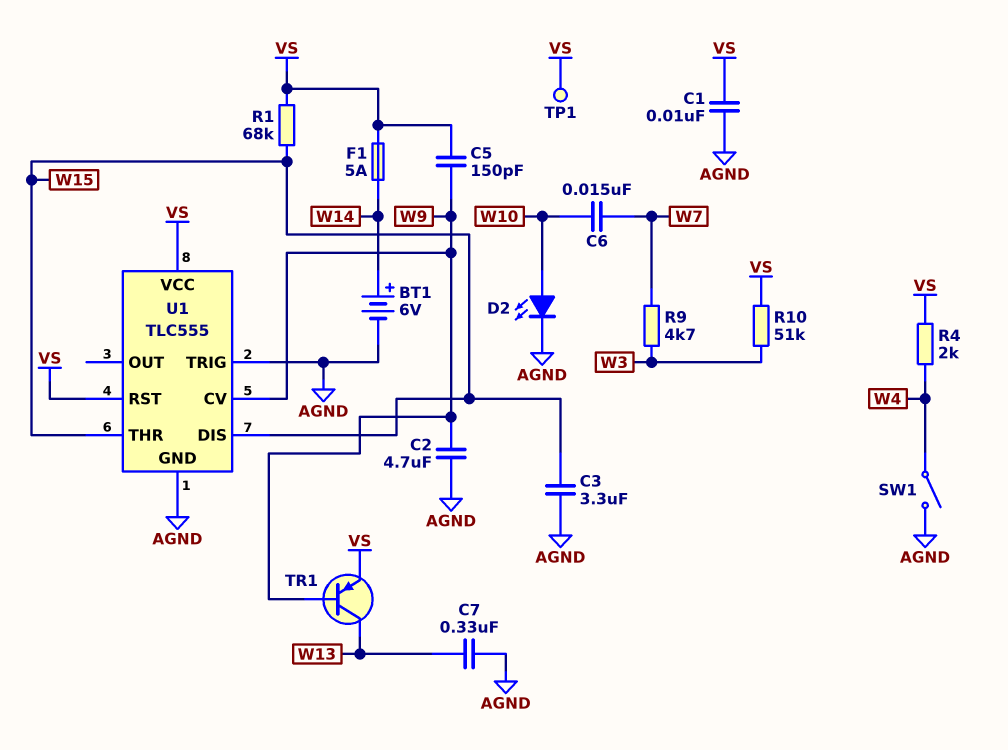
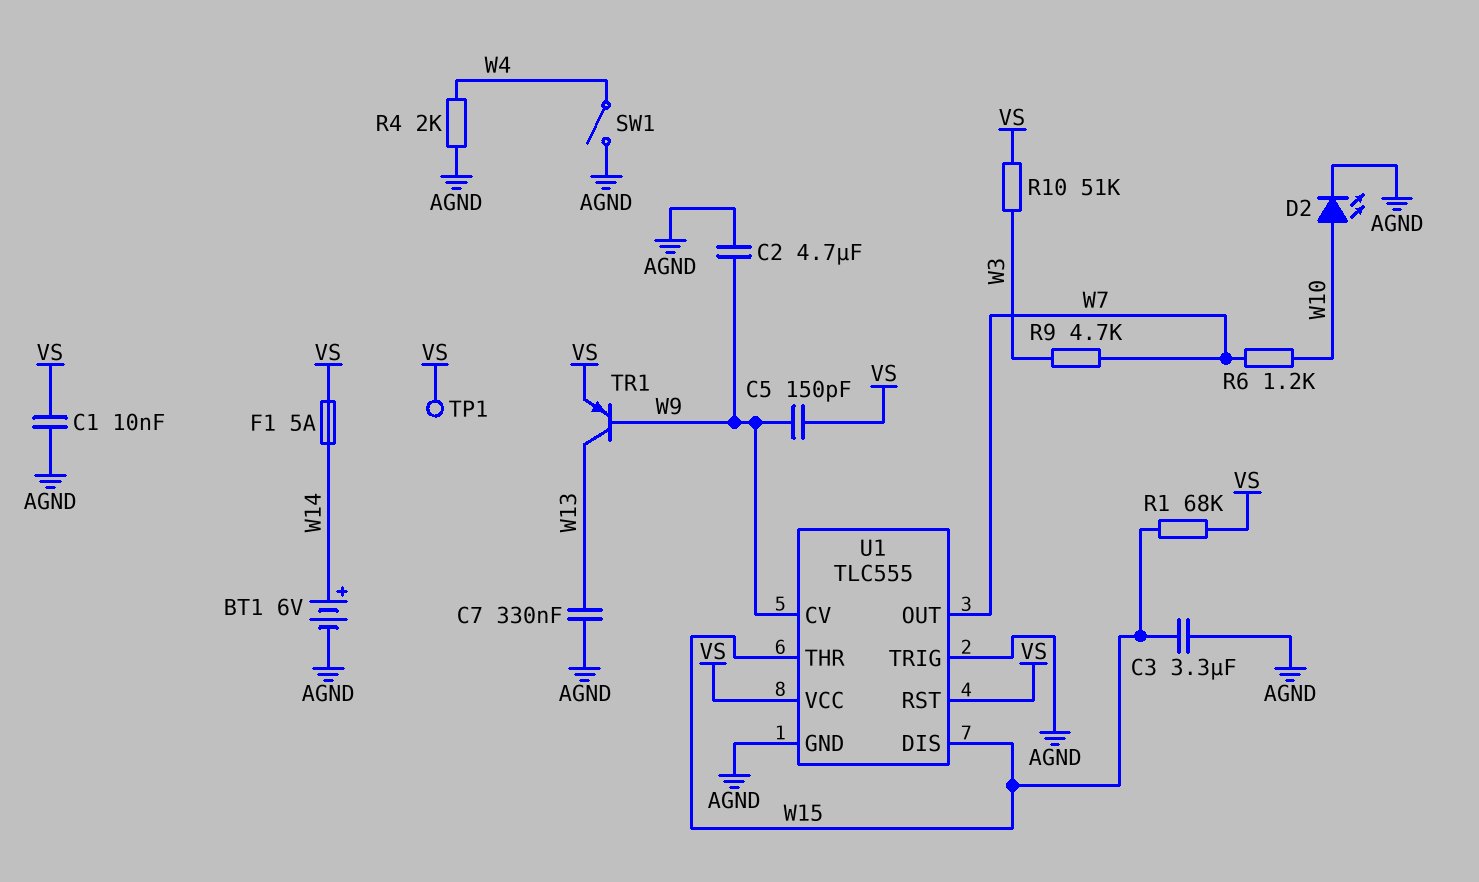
C6: 15nF (W7, W10) -> none
R4: 2k (VS, W4) -> 2k (AGND, W4)
R6: none -> 1.2k (W7, W10)
U1 pin OUT: none -> W7

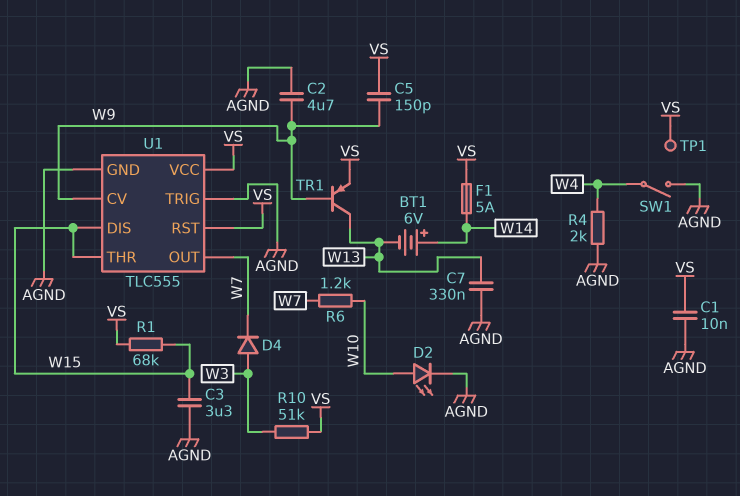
BT1: 6V (plus W14, minus AGND) -> 6V (plus W14, minus W13)
D4: none -> diode (A W3, K W7)
R9: 4.7k (W3, W7) -> none

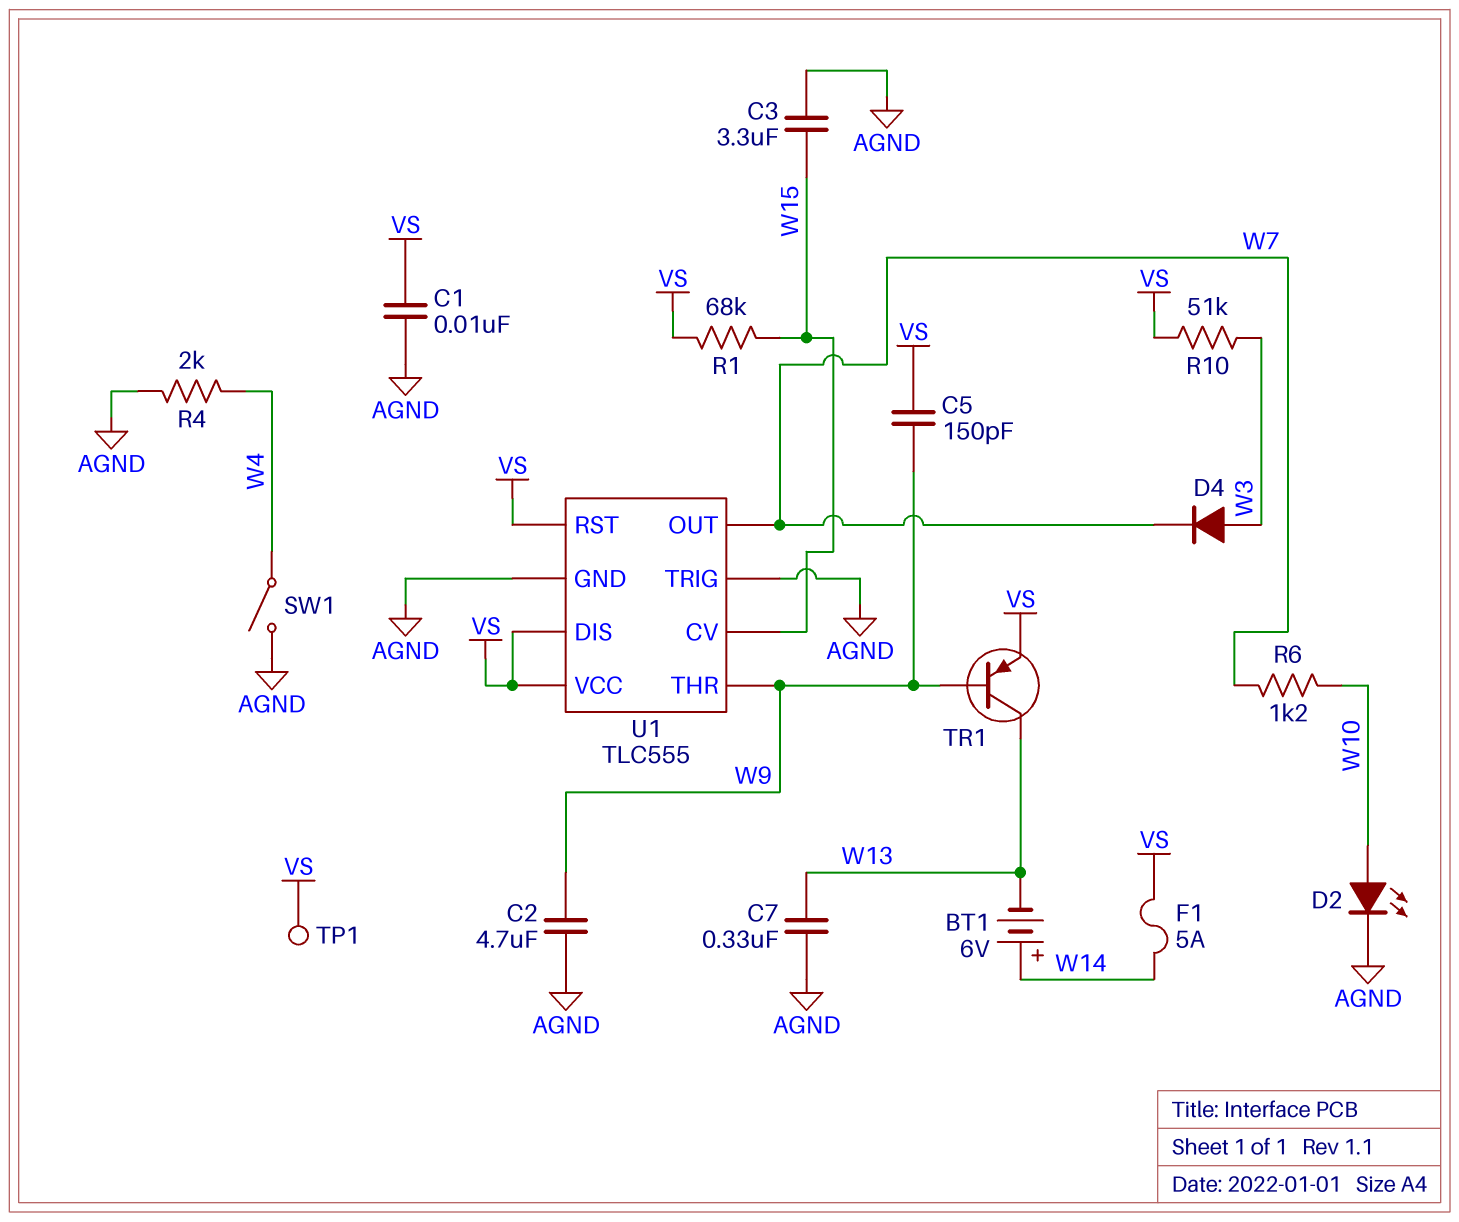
U1 pin CV: W9 -> W15
U1 pin DIS: W15 -> VS
U1 pin THR: W15 -> W9

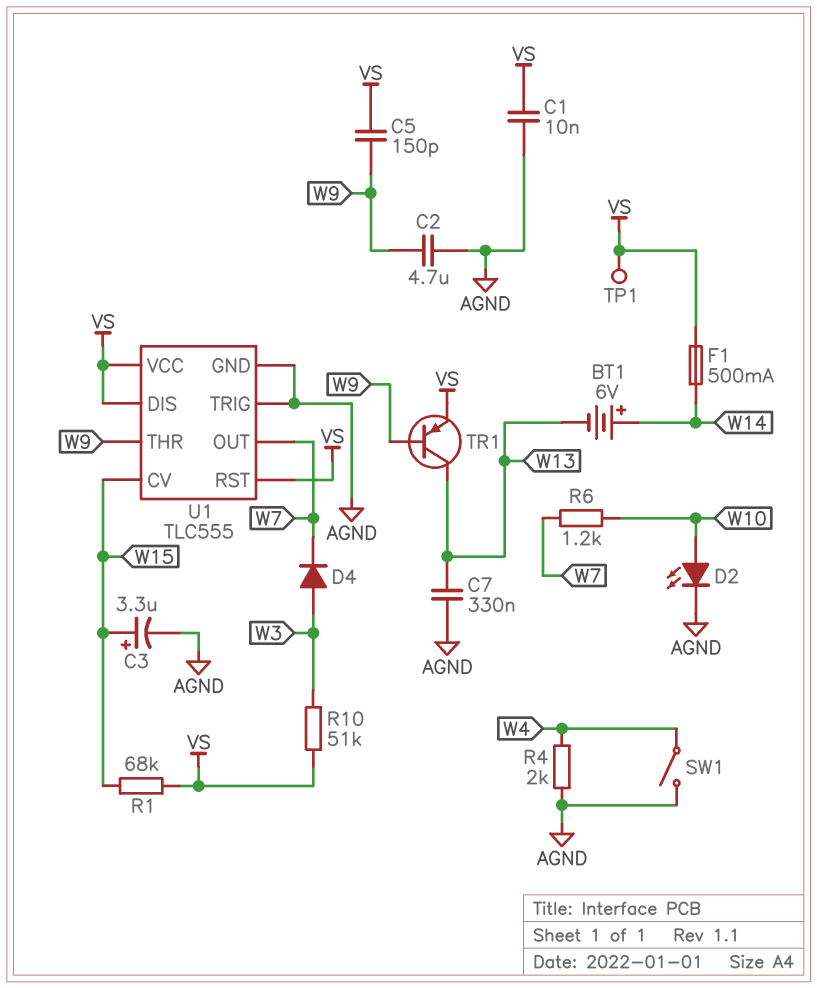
C3: 3.3uF (AGND, W15) -> 3.3uF (plus W15, minus AGND)
F1: 5A (VS, W14) -> 500mA (VS, W14)

